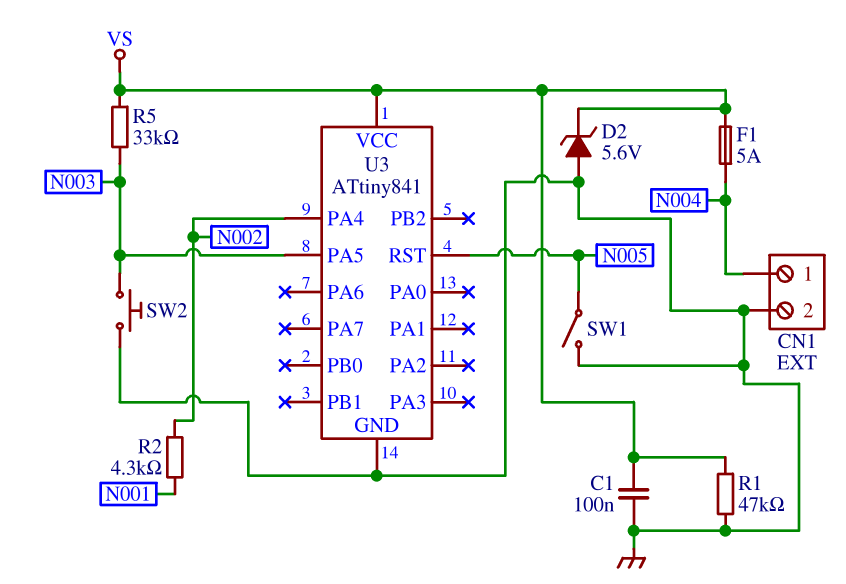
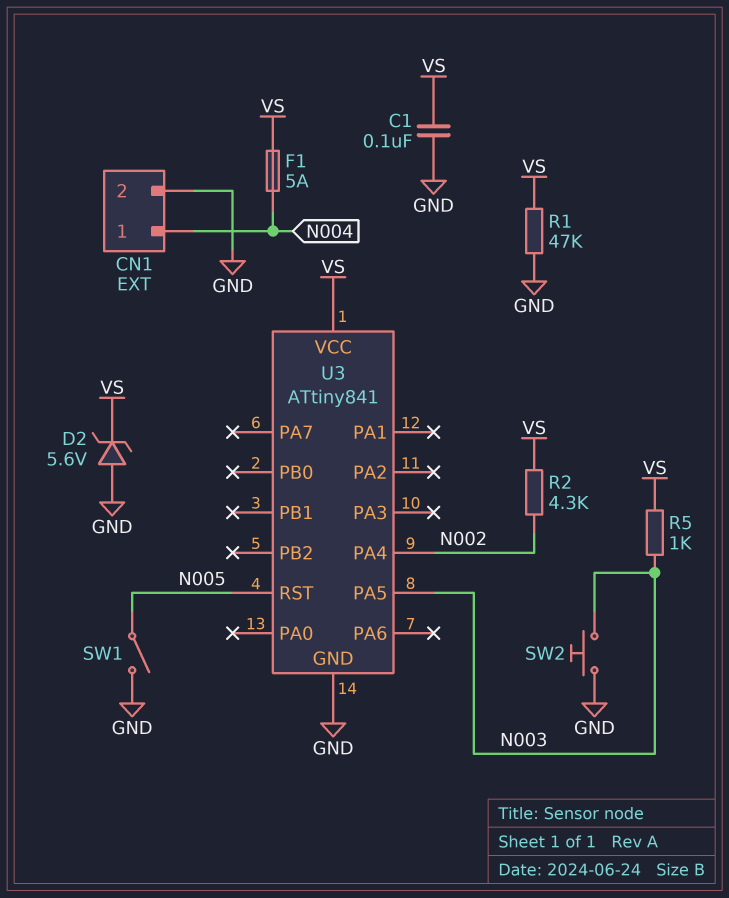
R2: 4.3k (N001, N002) -> 4.3k (N002, VS)
R5: 33k (N003, VS) -> 1k (N003, VS)

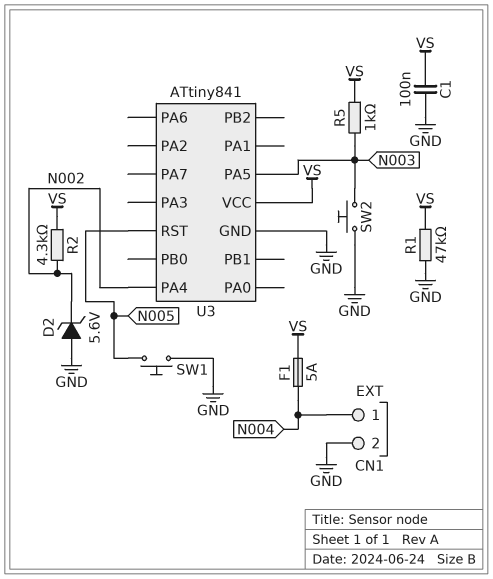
D2: zener 5.6V (A GND, K VS) -> zener 5.6V (A GND, K N002)
SW1: switch (GND, N005) -> button (GND, N005)

